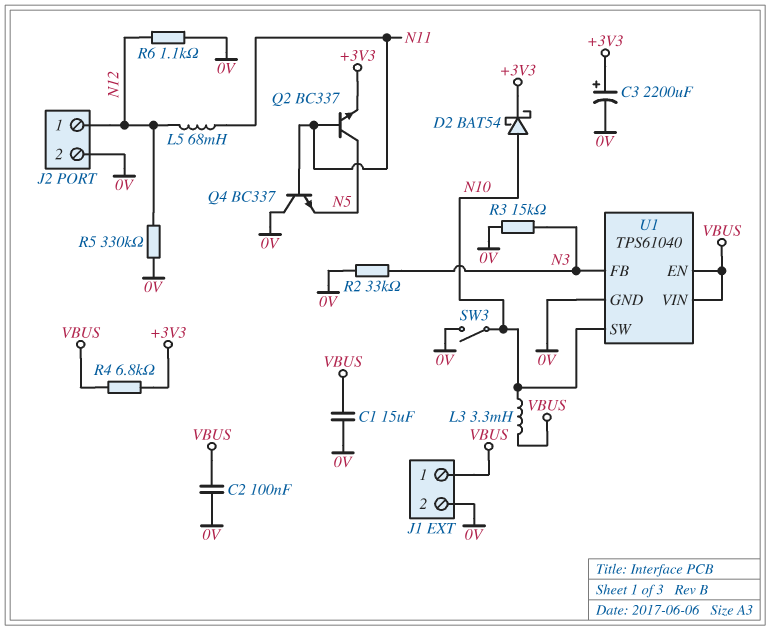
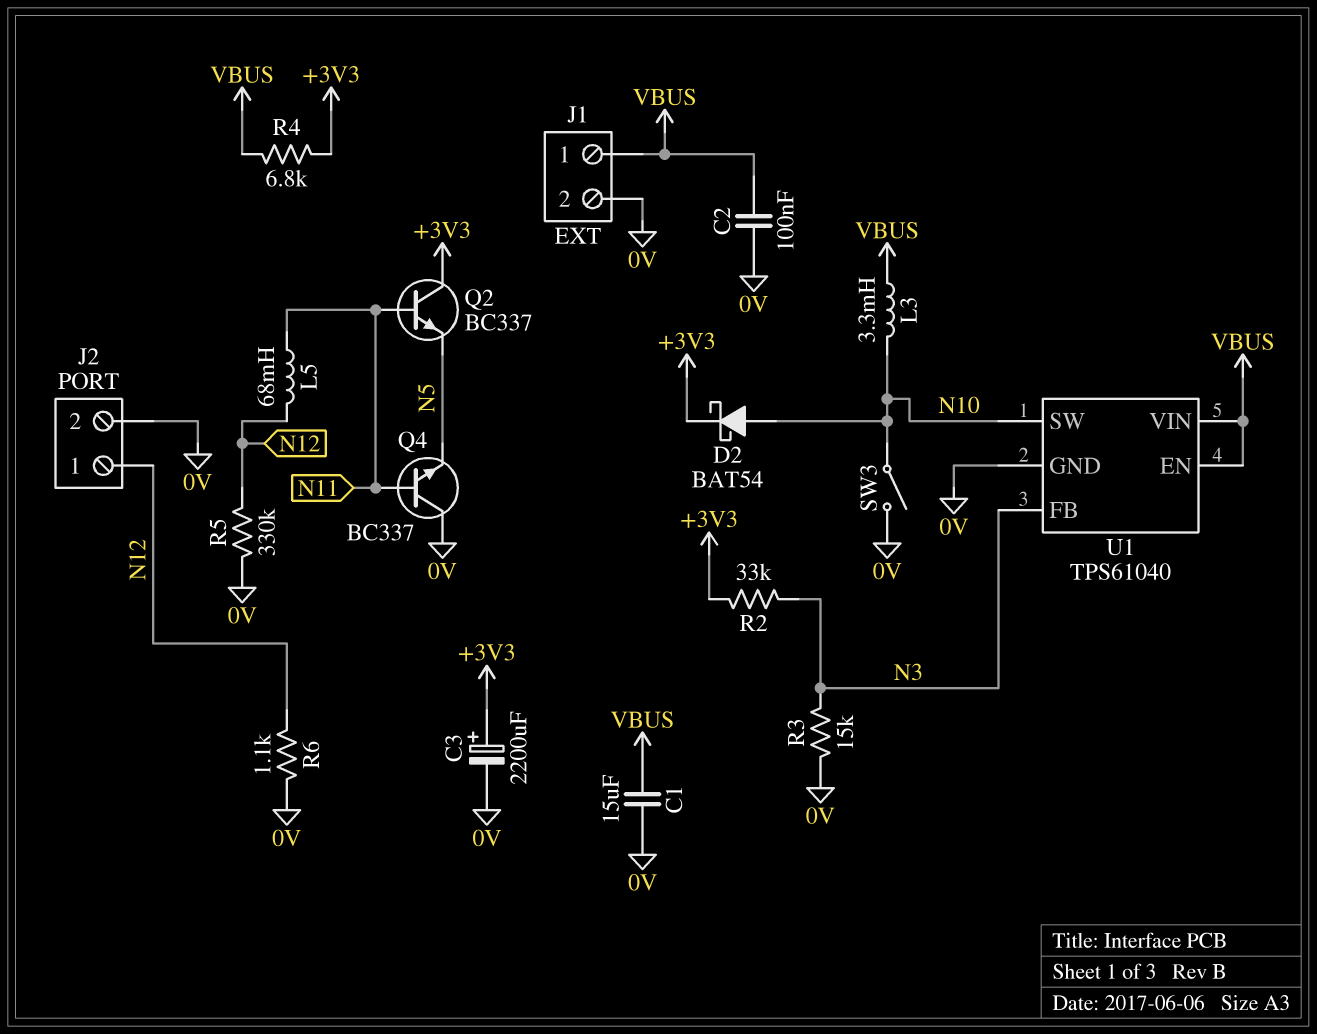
Q2: NPN BC337 (B N11, C N5, E +3V3) -> NPN BC337 (B N11, C +3V3, E N5)
R2: 33k (0V, N3) -> 33k (+3V3, N3)

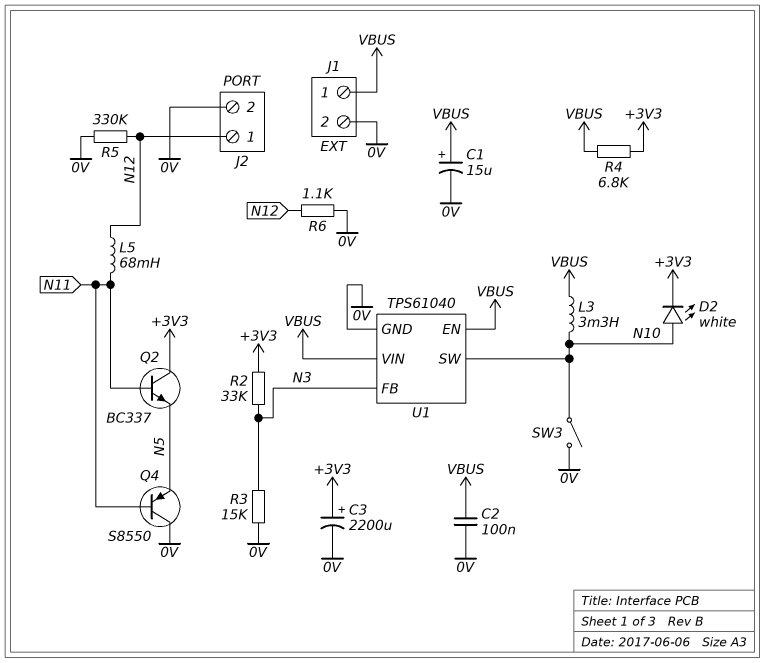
C1: 15uF (0V, VBUS) -> 15uF (plus VBUS, minus 0V)
D2: schottky BAT54 (A N10, K +3V3) -> LED white (A N10, K +3V3)
Q4: NPN BC337 (B N11, C 0V, E N5) -> PNP S8550 (B N11, C 0V, E N5)

